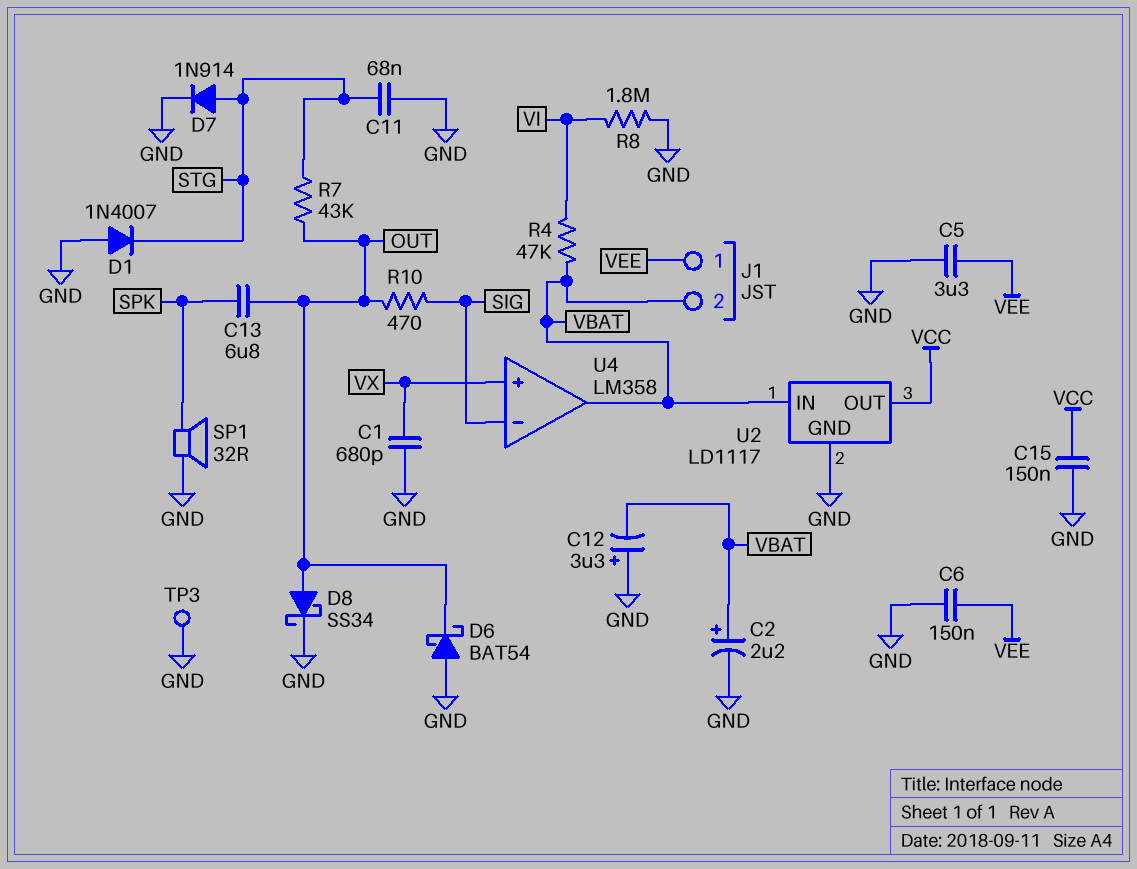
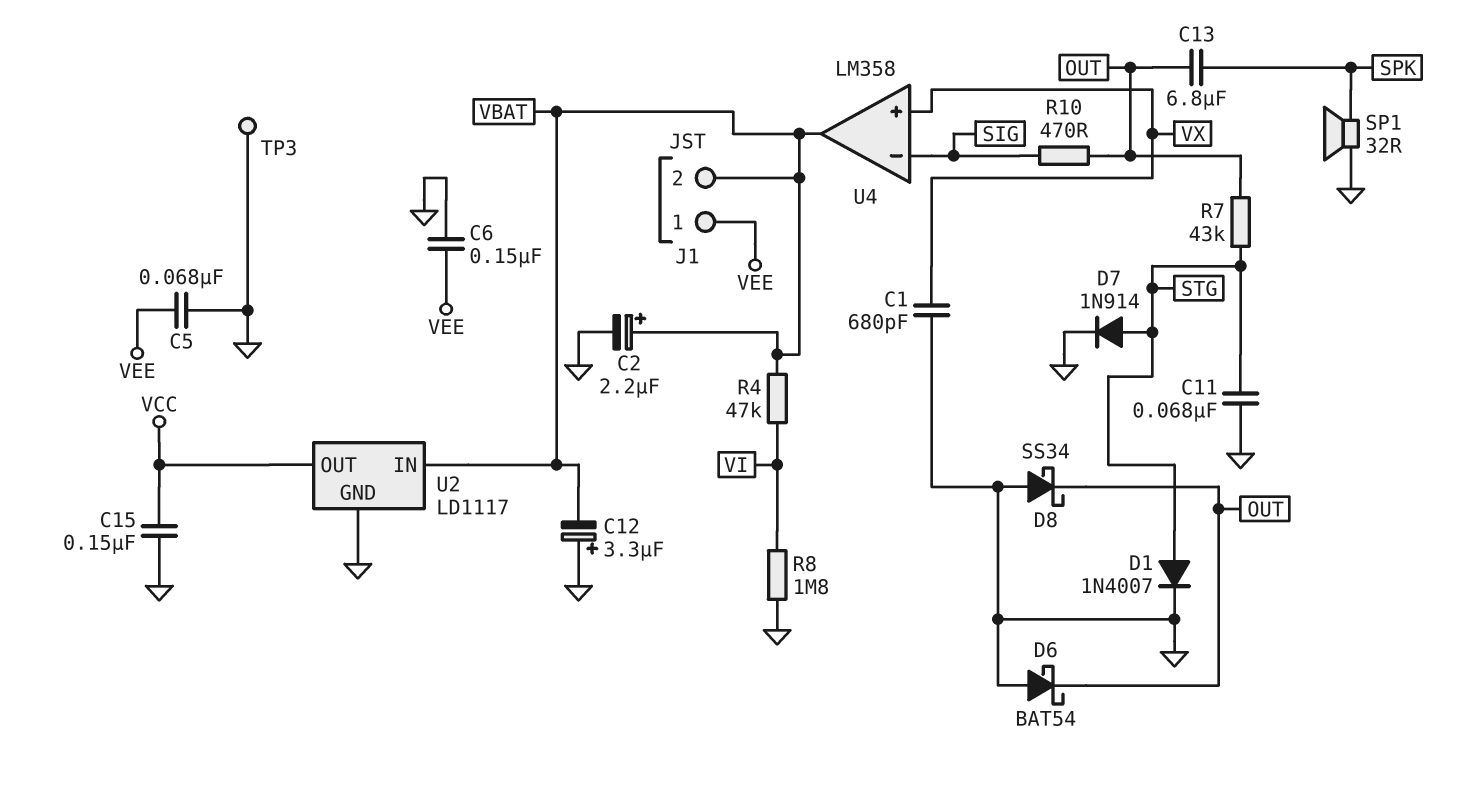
C5: 3.3uF (GND, VEE) -> 68nF (GND, VEE)
D1: diode 1N4007 (A GND, K STG) -> diode 1N4007 (A STG, K GND)
D8: schottky SS34 (A OUT, K GND) -> schottky SS34 (A GND, K OUT)

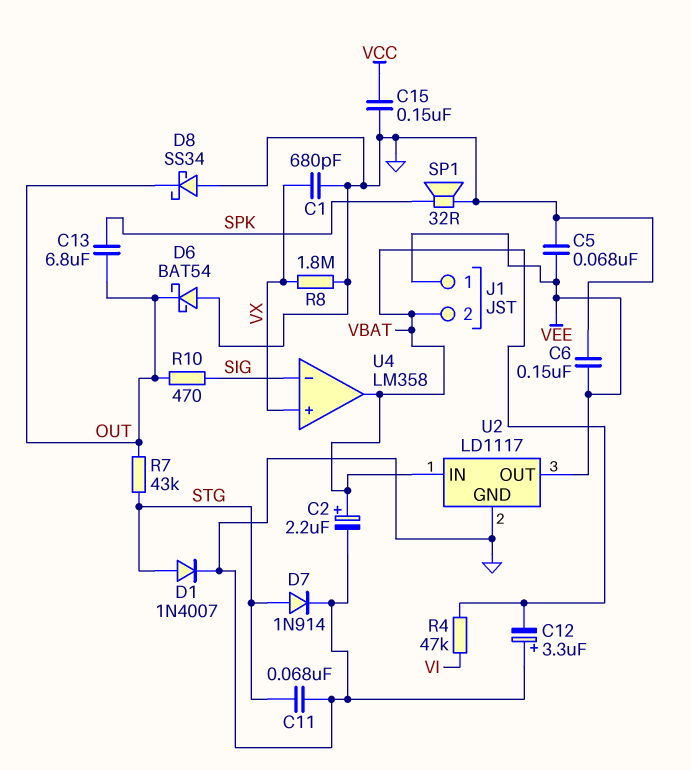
R8: 1.8M (GND, VI) -> 1.8M (GND, VX)
TP3: test point (GND) -> none
U2 pin OUT: VCC -> VEE

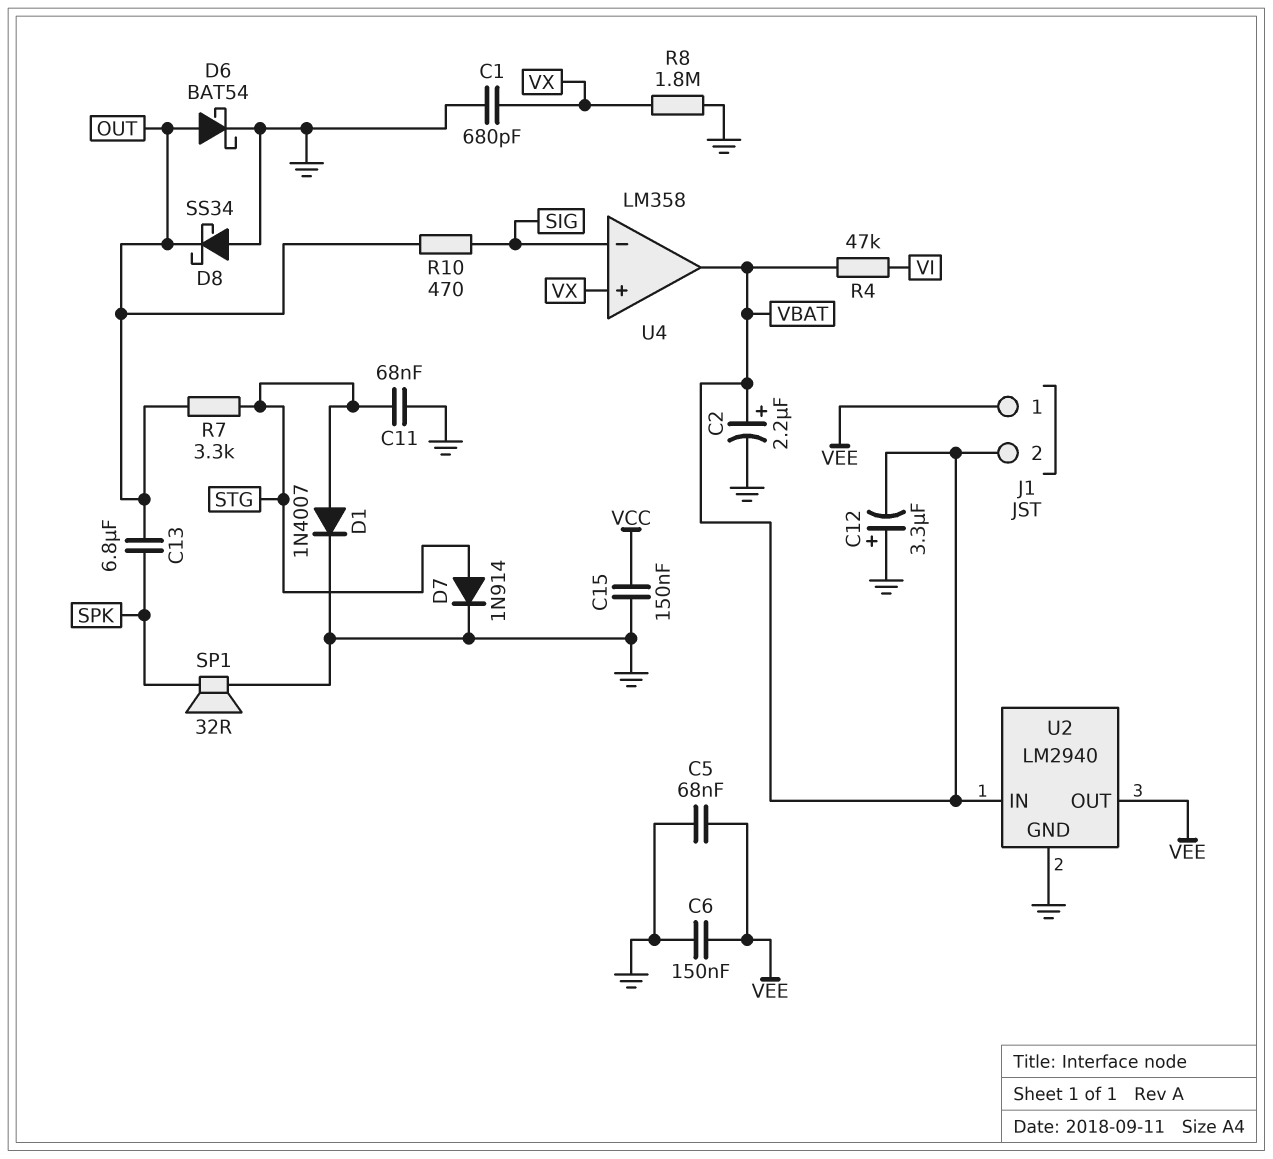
D6: schottky BAT54 (A GND, K OUT) -> schottky BAT54 (A OUT, K GND)
R7: 43k (OUT, STG) -> 3.3k (OUT, STG)
U2: LD1117 -> LM2940

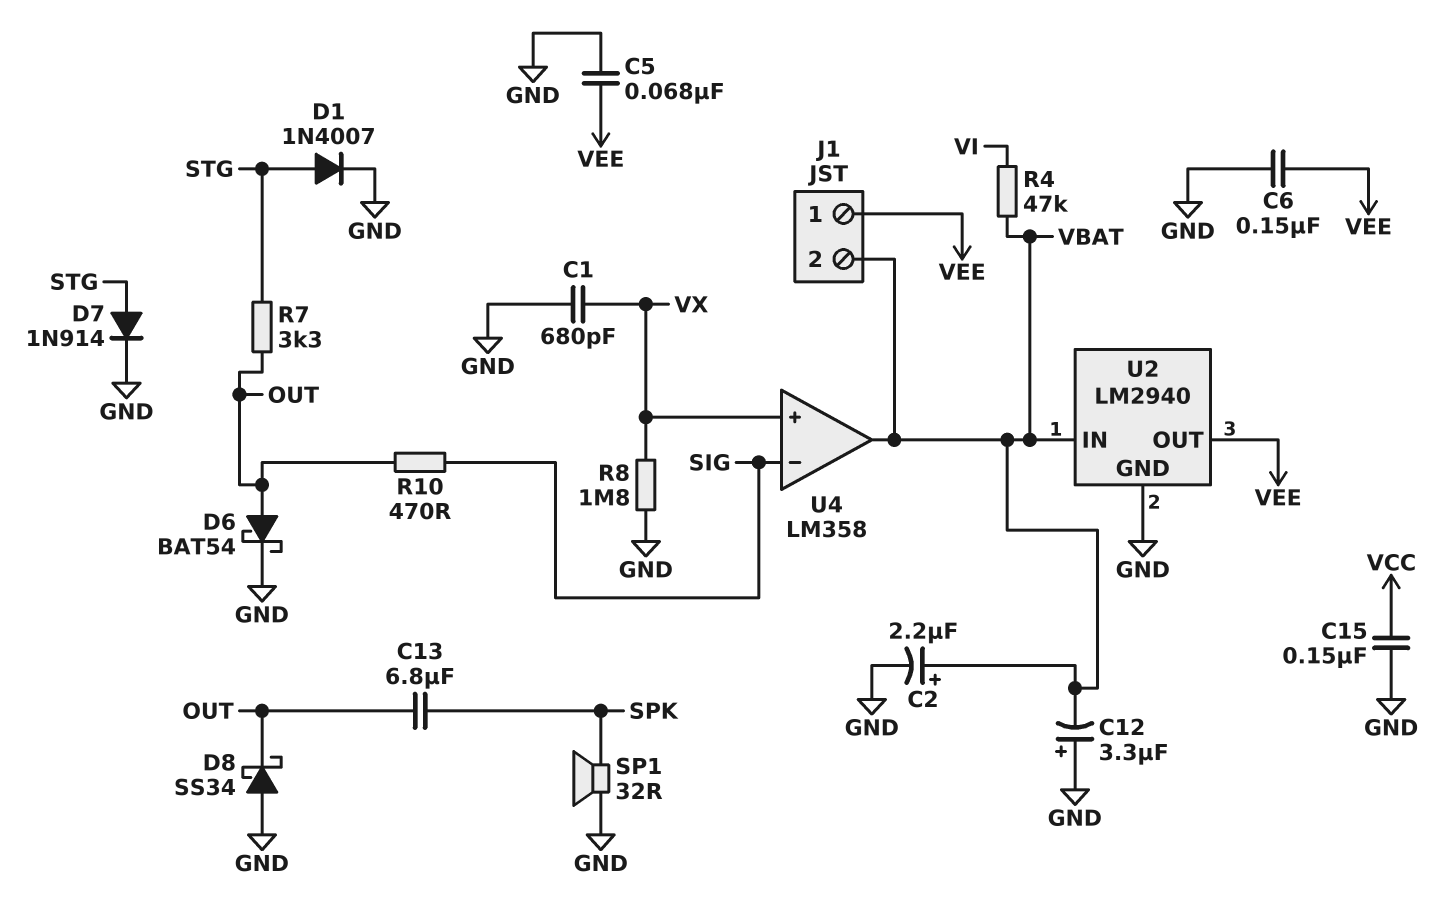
C11: 68nF (GND, STG) -> none

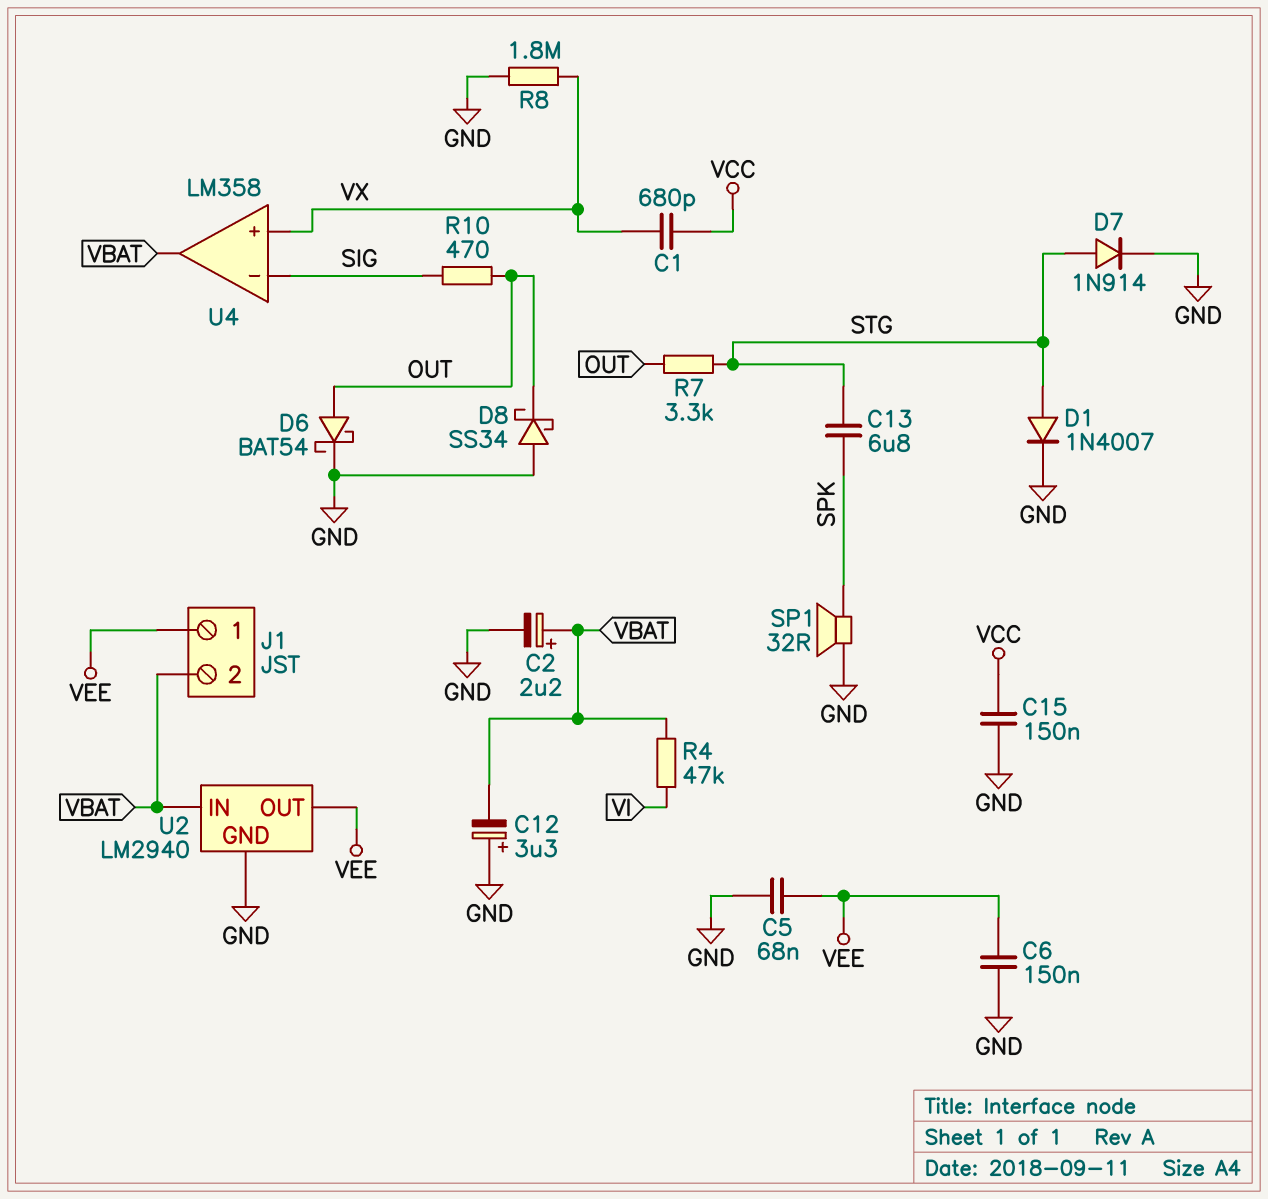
C1: 680pF (GND, VX) -> 680pF (VCC, VX)
C13: 6.8uF (OUT, SPK) -> 6.8uF (SPK, STG)

